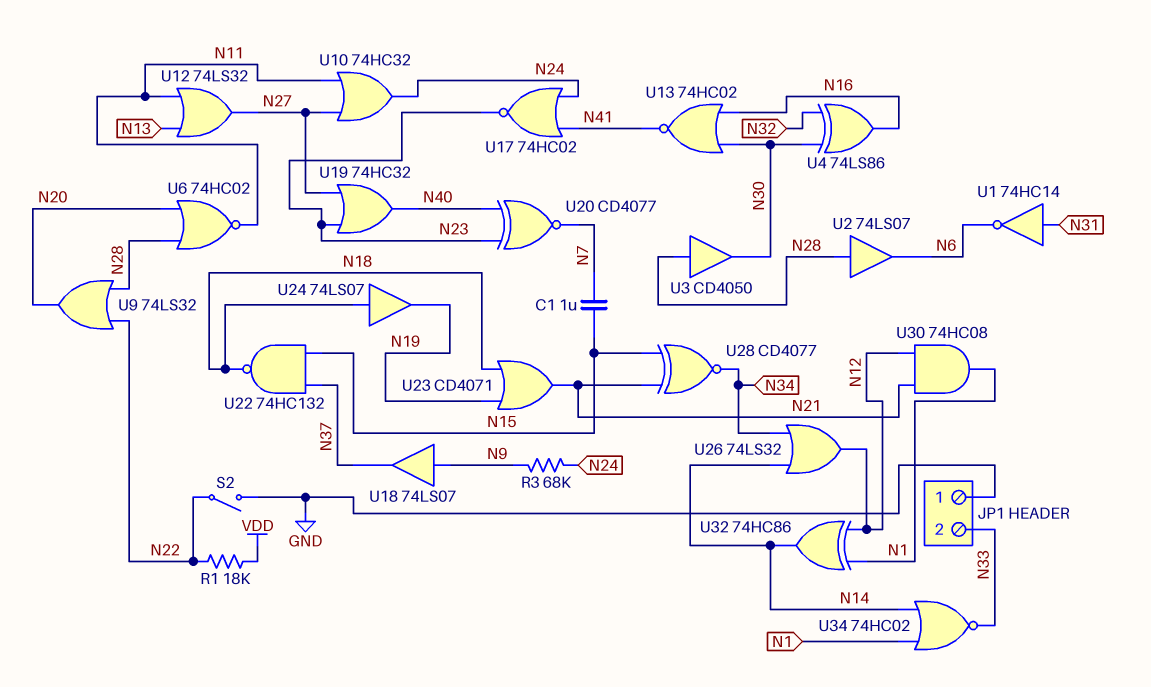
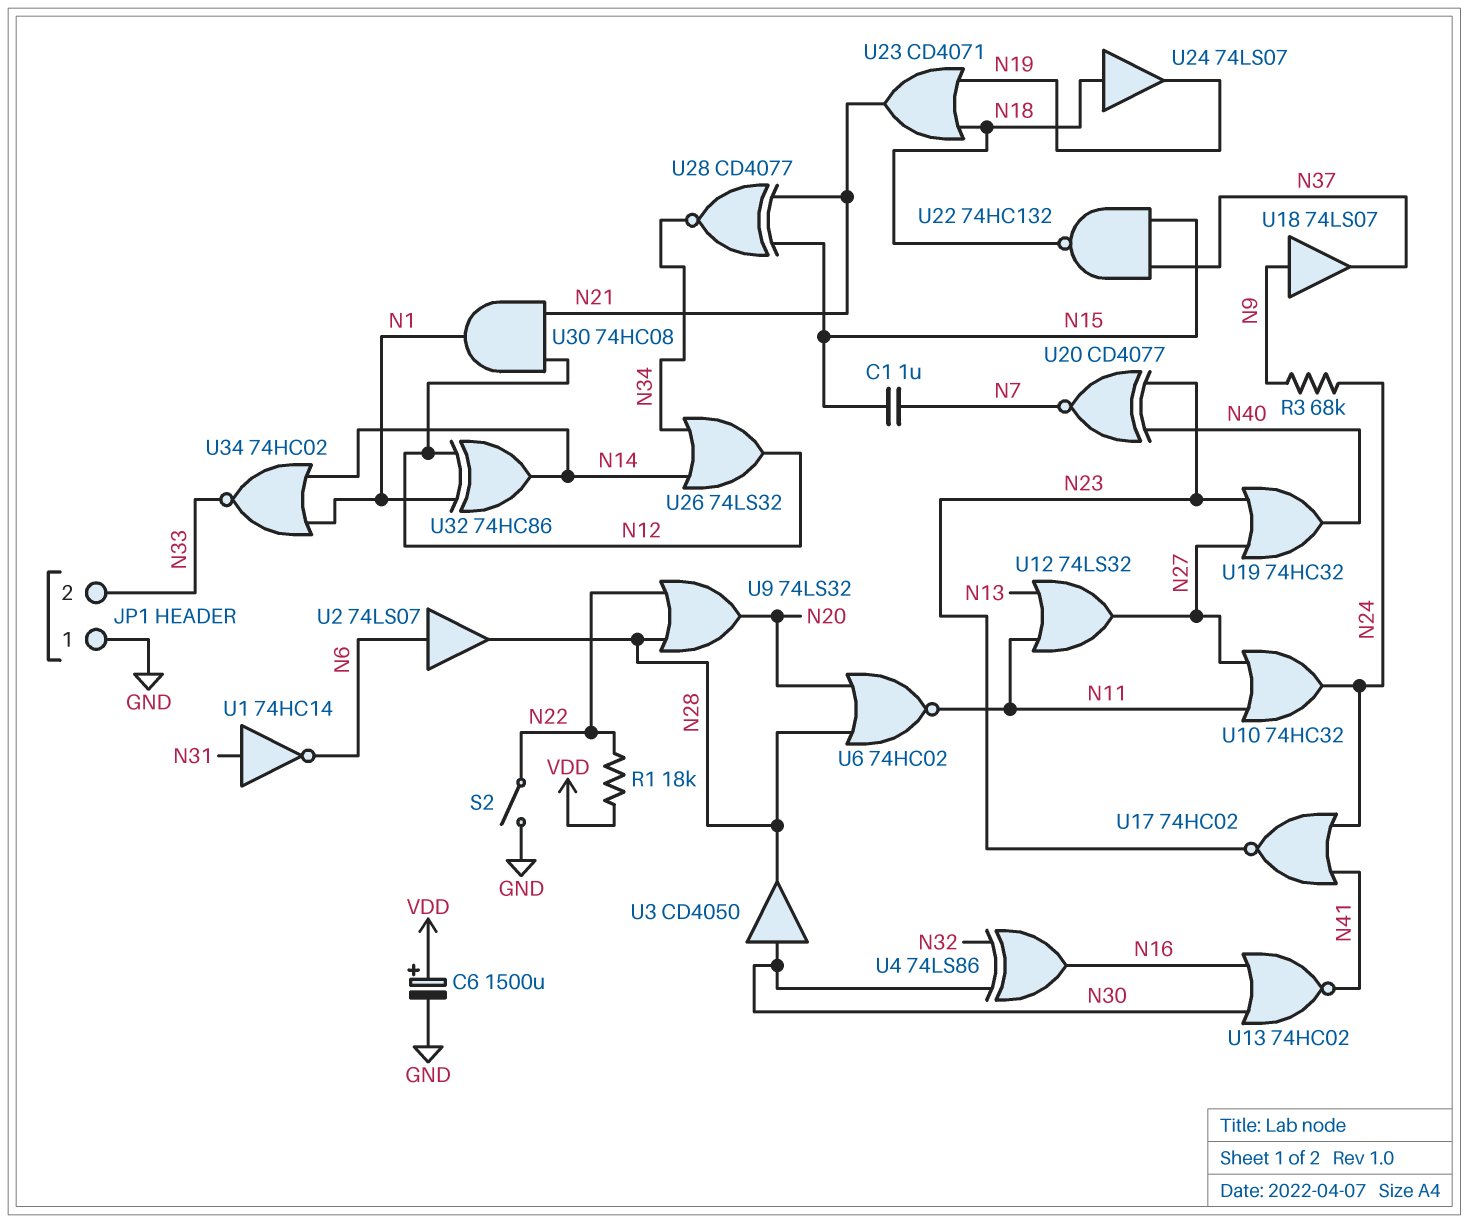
C6: none -> 1500uF (plus VDD, minus GND)
U2: buffer 74LS07 (in N28, out N6) -> buffer 74LS07 (in N6, out N28)
U3: buffer CD4050 (in N28, out N30) -> buffer CD4050 (in N30, out N28)

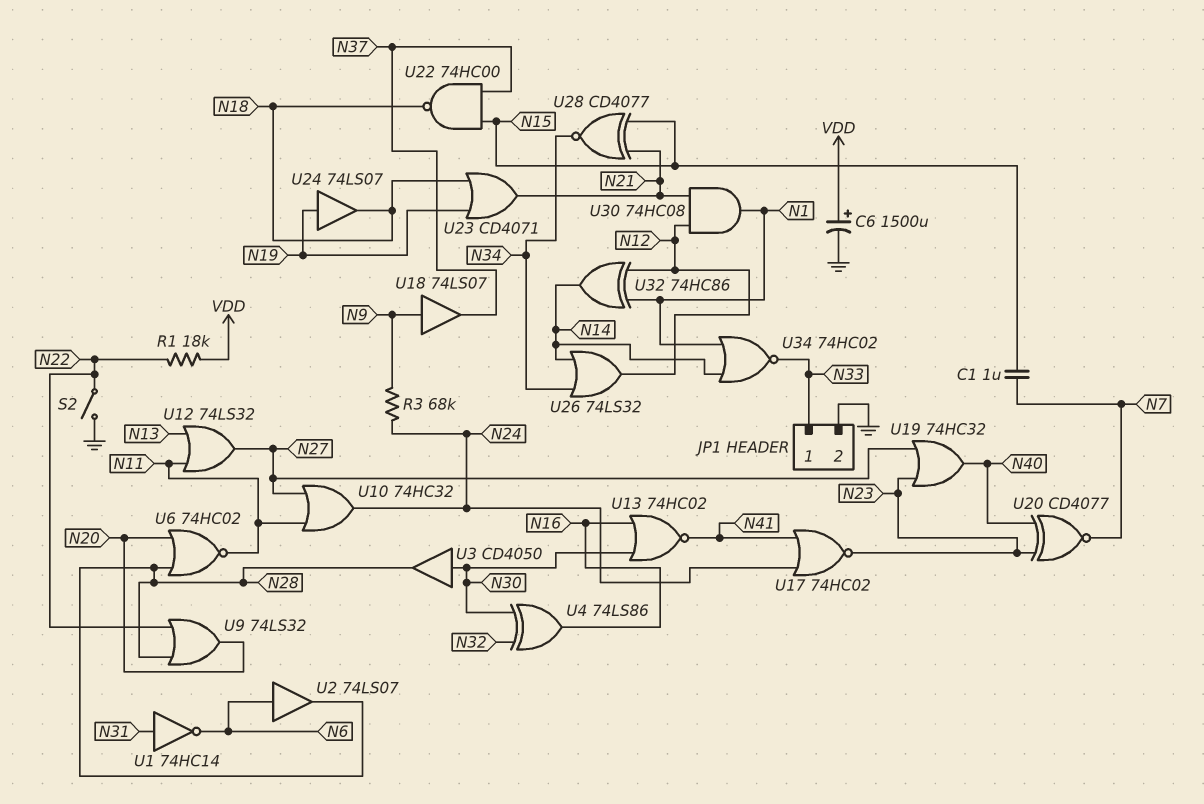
JP1 pin 1: GND -> N33
JP1 pin 2: N33 -> GND
U22: NAND 74HC132 (in N15, in N37, out N18) -> NAND 74HC00 (in N15, in N37, out N18)
U24: buffer 74LS07 (in N18, out N19) -> buffer 74LS07 (in N19, out N18)

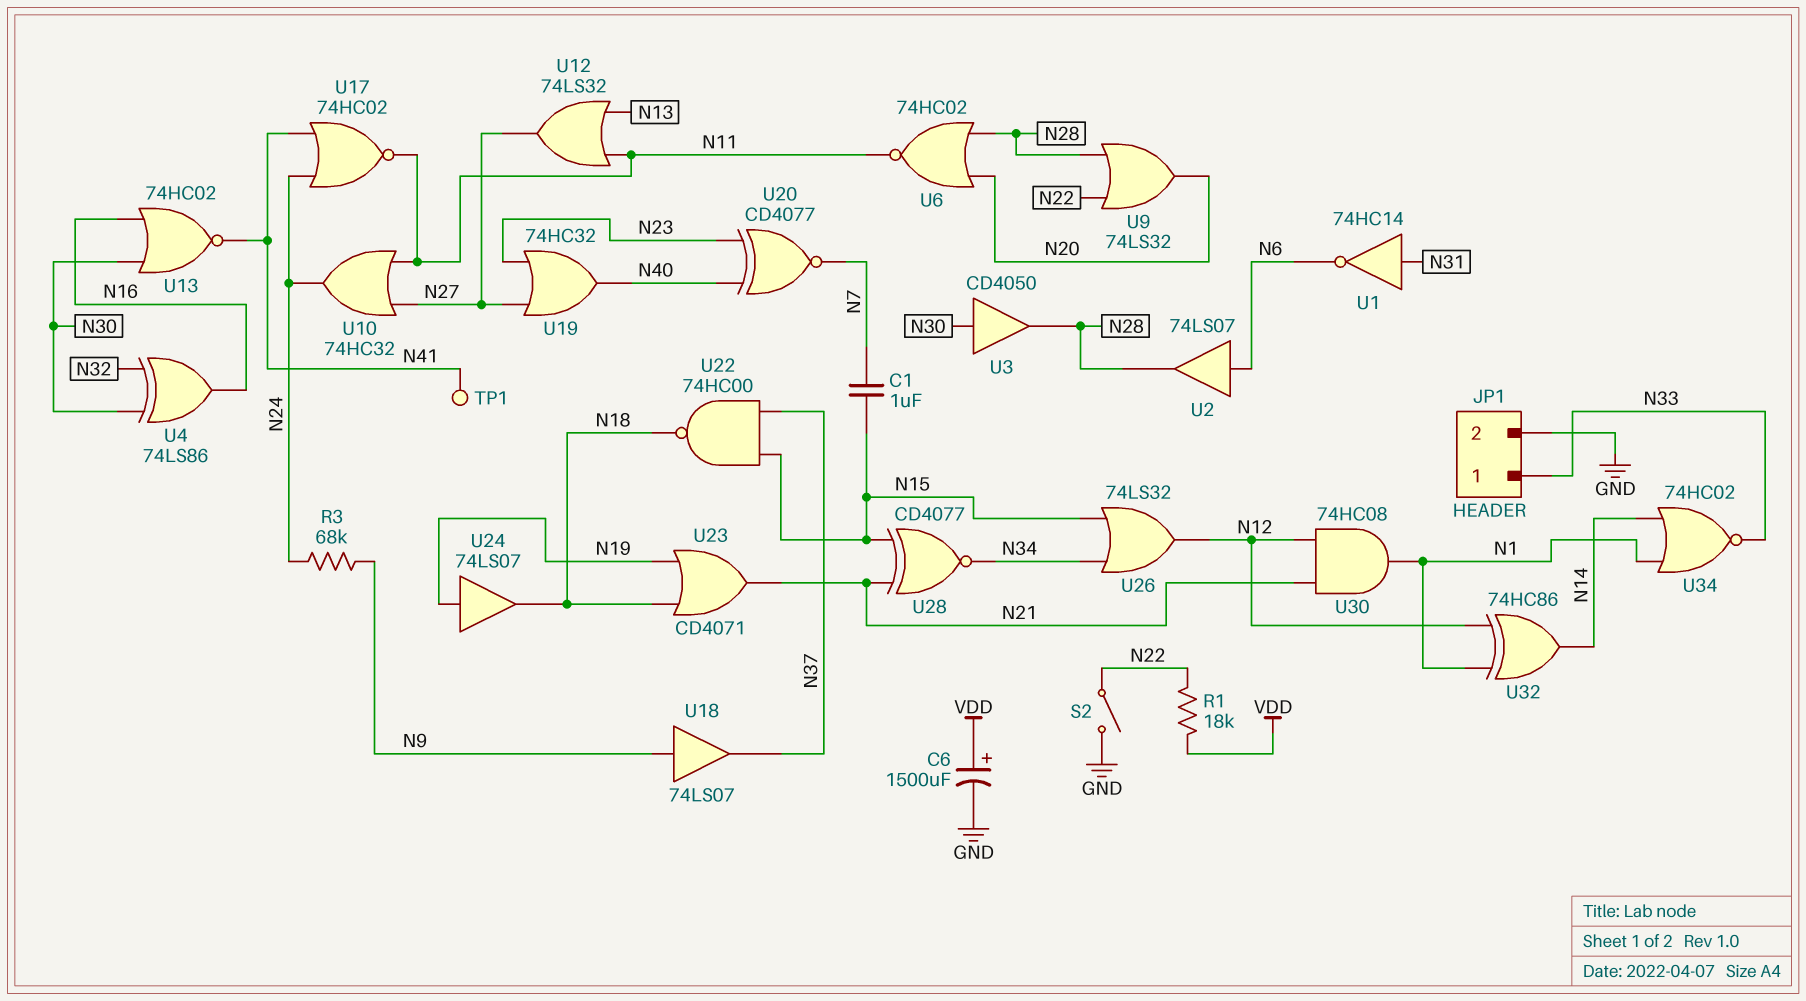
TP1: none -> test point (N41)
U17: NOR 74HC02 (in N24, in N41, out N23) -> NOR 74HC02 (in N24, in N41, out N11)
U26: OR 74LS32 (in N14, in N34, out N12) -> OR 74LS32 (in N15, in N34, out N12)

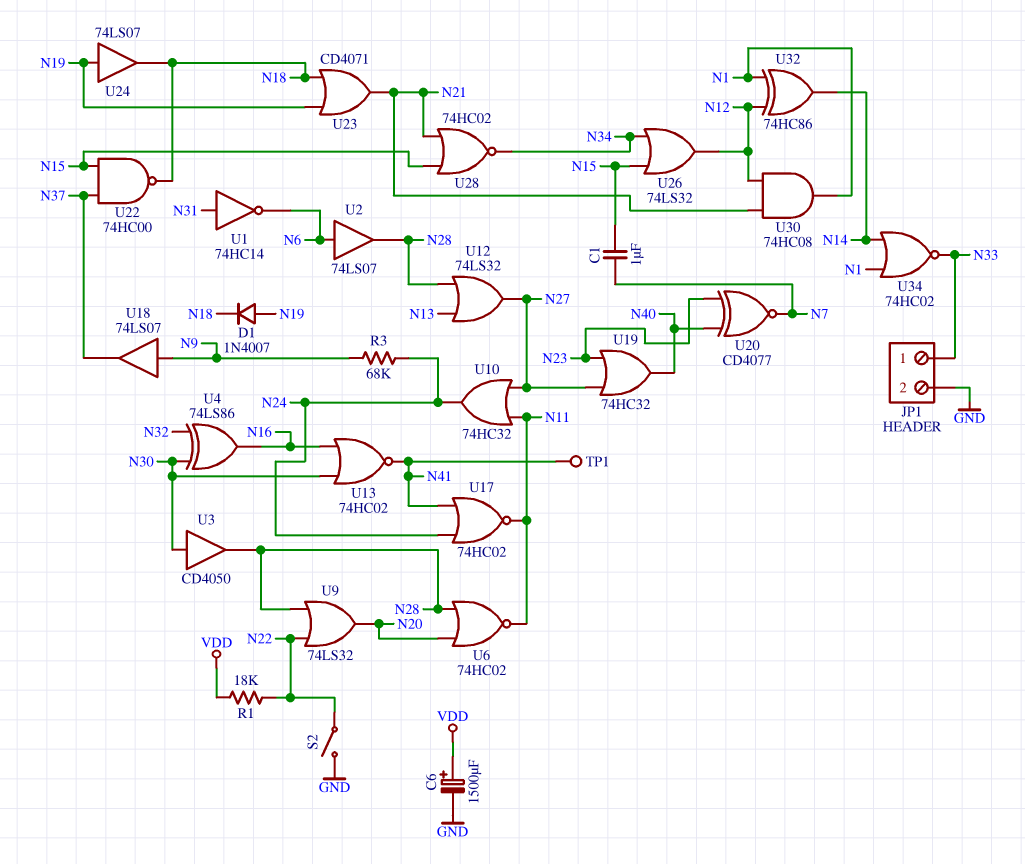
D1: none -> diode 1N4007 (A N19, K N18)
U12: OR 74LS32 (in N11, in N13, out N27) -> OR 74LS32 (in N13, in N28, out N27)
U28: XNOR CD4077 (in N15, in N21, out N34) -> NOR 74HC02 (in N15, in N21, out N34)

